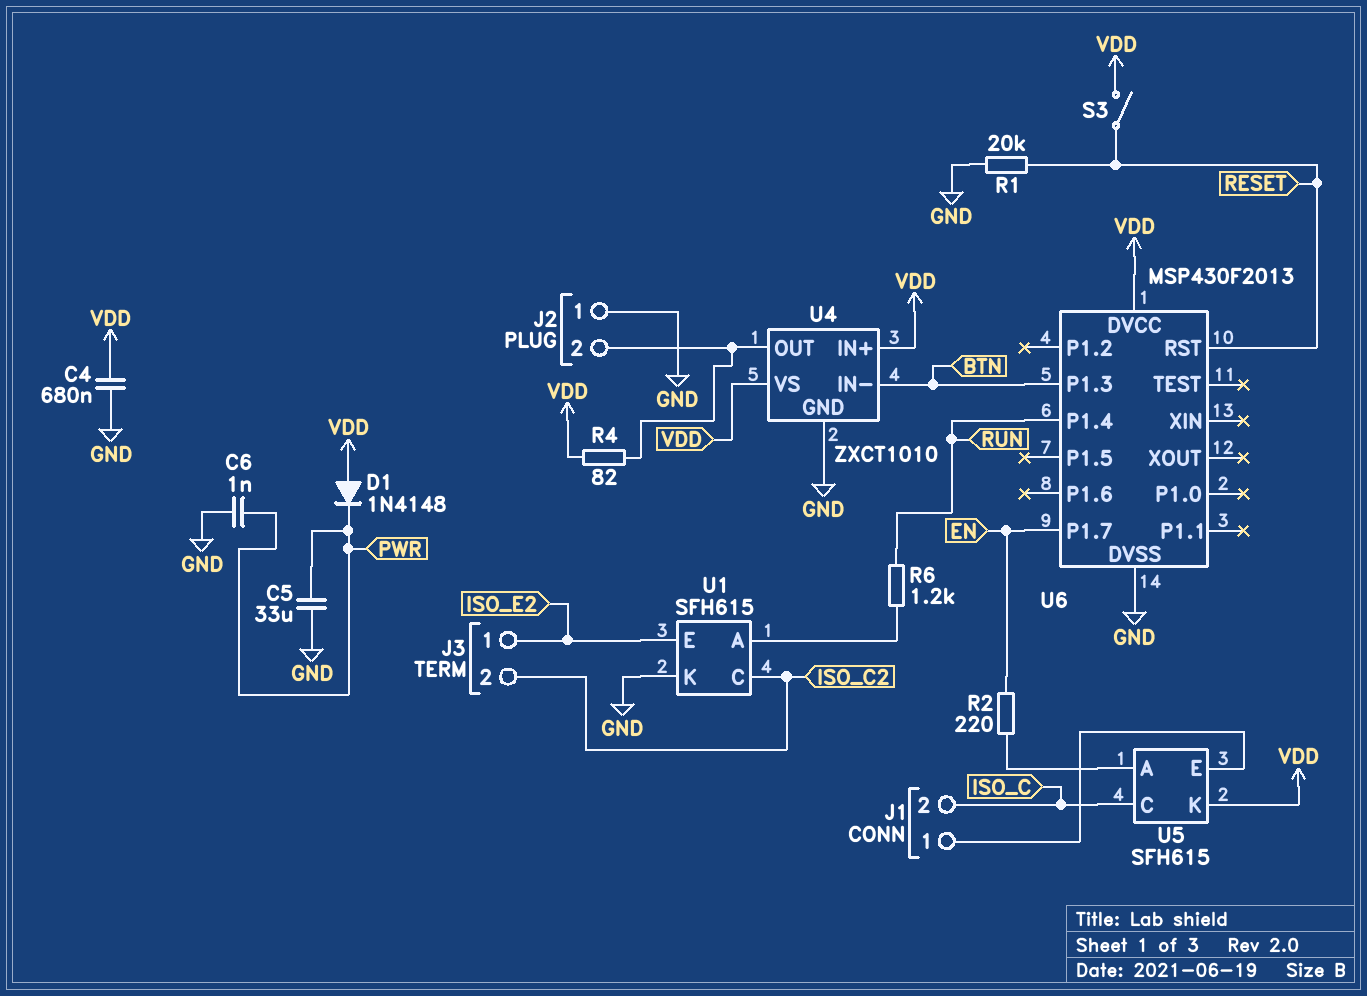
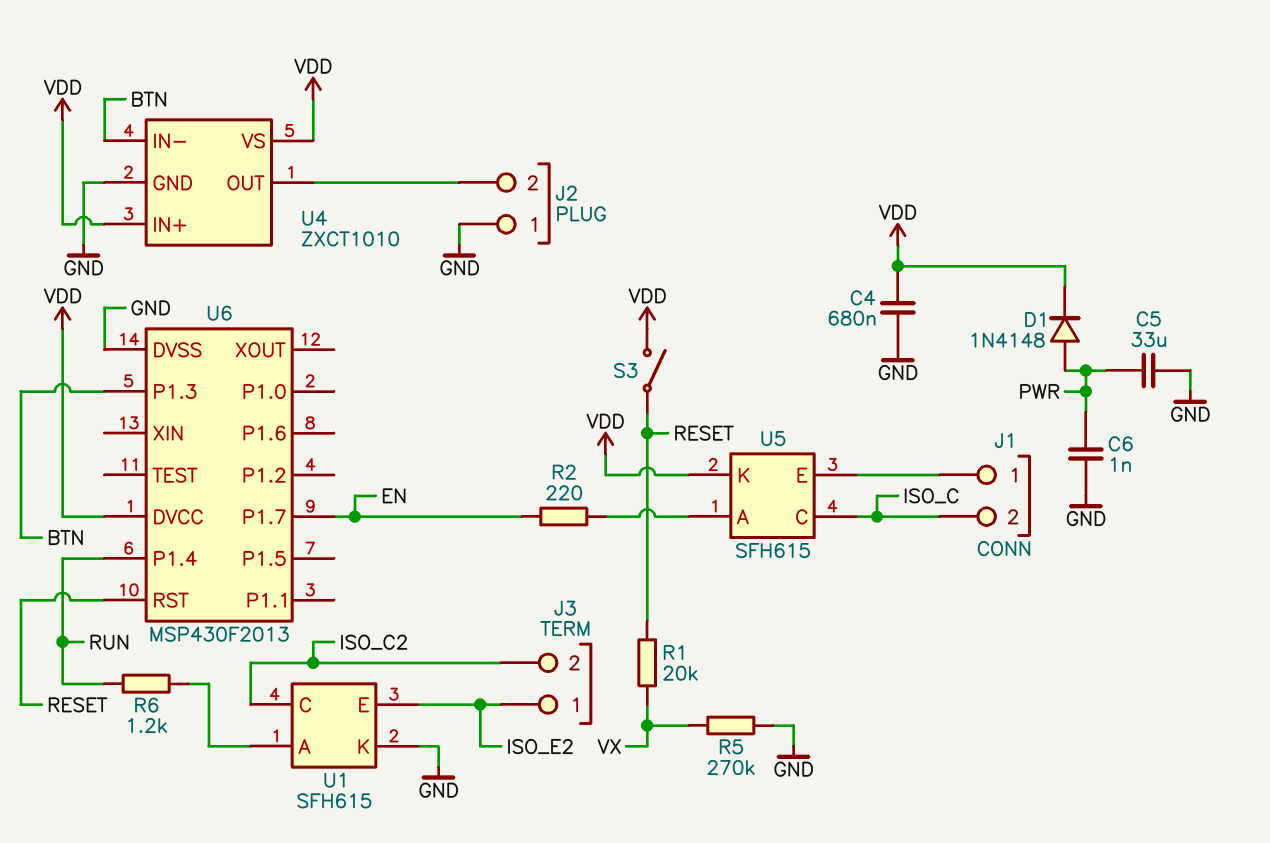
D1: diode 1N4148 (A VDD, K PWR) -> diode 1N4148 (A PWR, K VDD)
R1: 20k (GND, RESET) -> 20k (RESET, VX)
R4: 82 (J2/2, VDD) -> none
R5: none -> 270k (GND, VX)

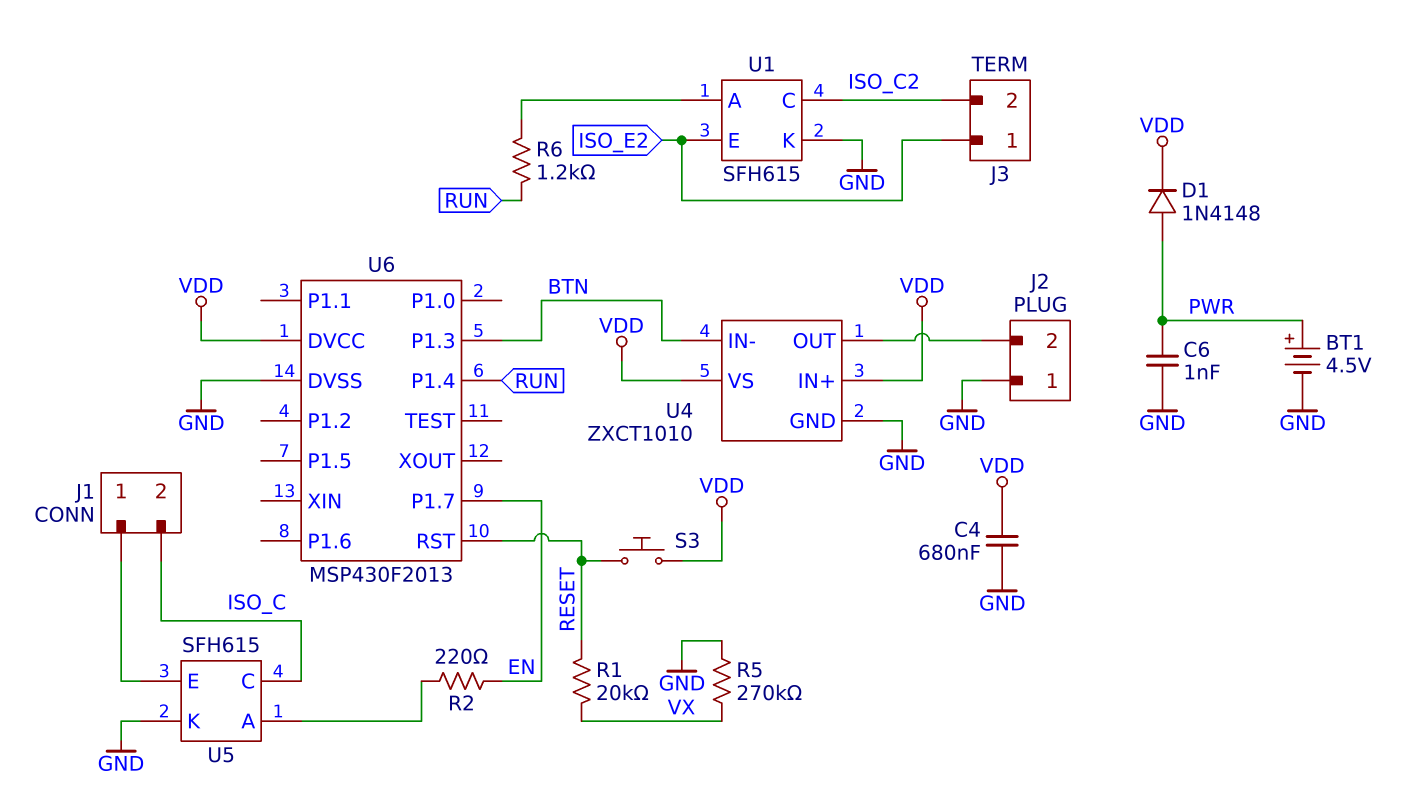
BT1: none -> 4.5V (plus PWR, minus GND)
C5: 33uF (GND, PWR) -> none
S3: switch (RESET, VDD) -> button (RESET, VDD)
U5 pin K: VDD -> GND

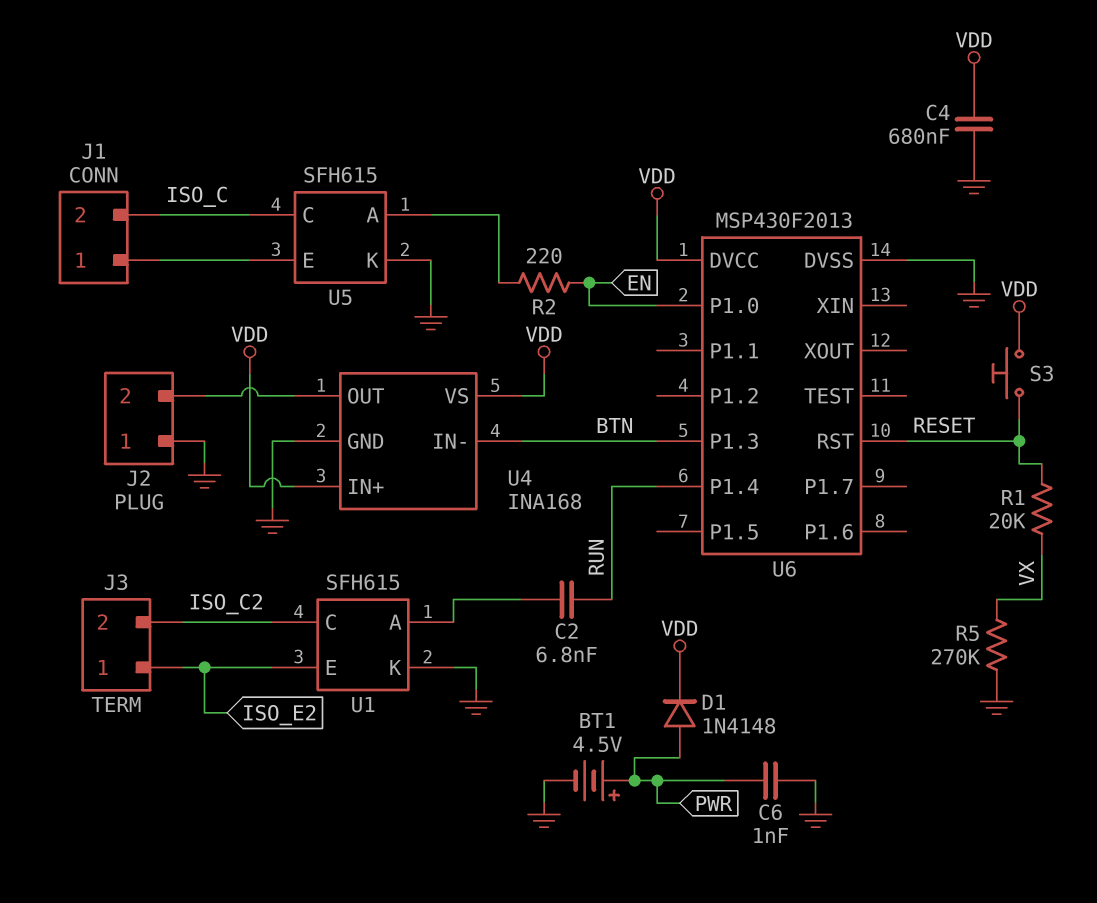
C2: none -> 6.8nF (RUN, U1/A)
R6: 1.2k (RUN, U1/A) -> none
U4: ZXCT1010 -> INA168
U6 pin P1.0: none -> EN
U6 pin P1.7: EN -> none

